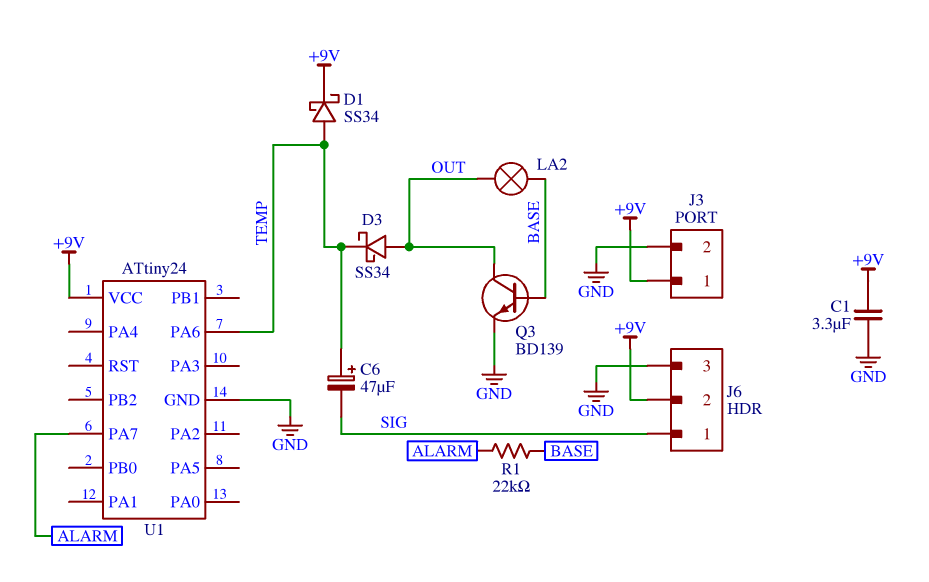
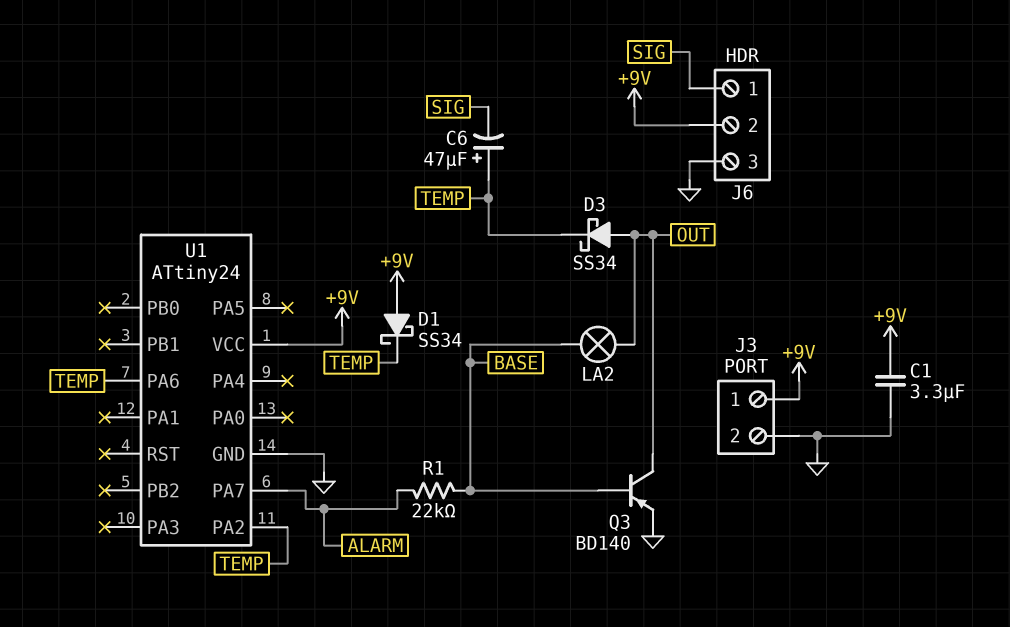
D1: schottky SS34 (A TEMP, K +9V) -> schottky SS34 (A +9V, K TEMP)
Q3: NPN BD139 (B BASE, C OUT, E GND) -> PNP BD140 (B BASE, C OUT, E GND)
U1 pin PA2: none -> TEMP

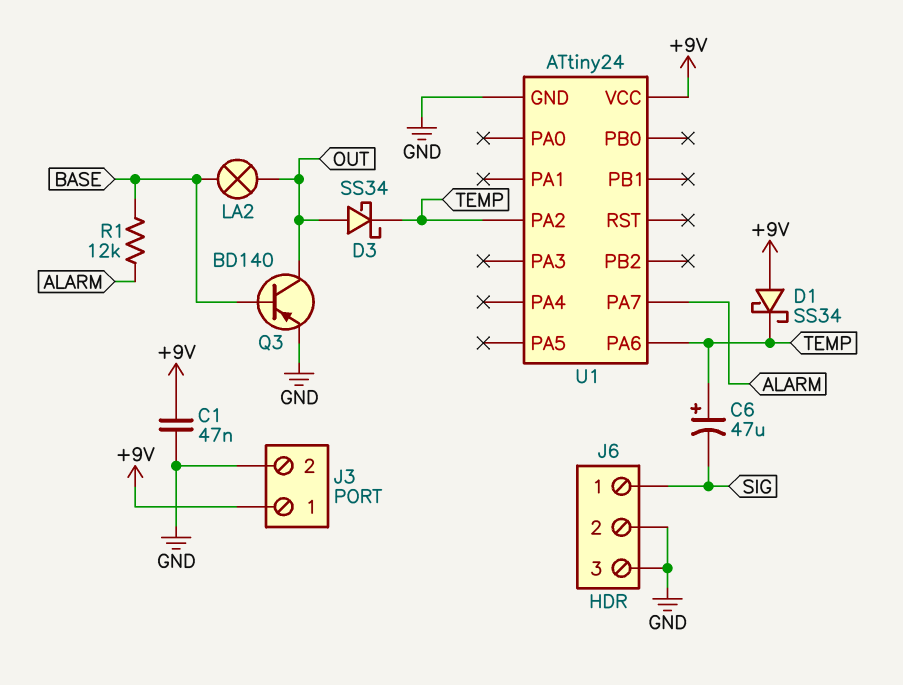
C1: 3.3uF (+9V, GND) -> 47nF (+9V, GND)
J6 pin 2: +9V -> GND
R1: 22k (ALARM, BASE) -> 12k (ALARM, BASE)

